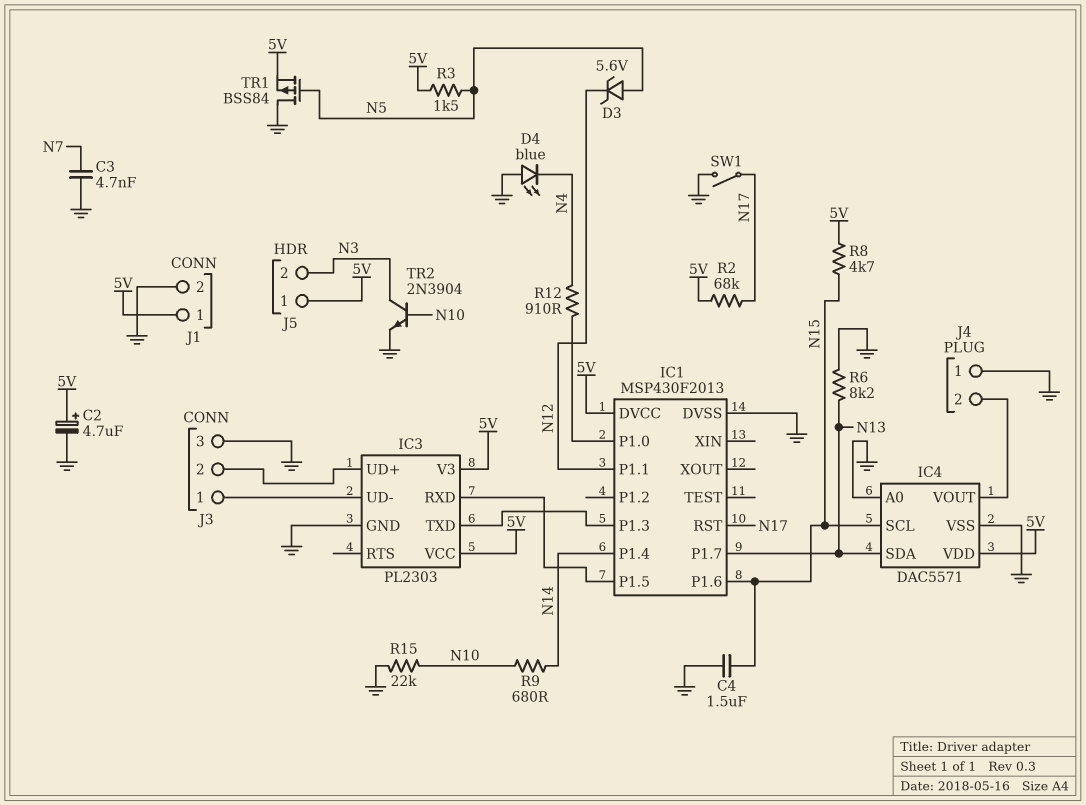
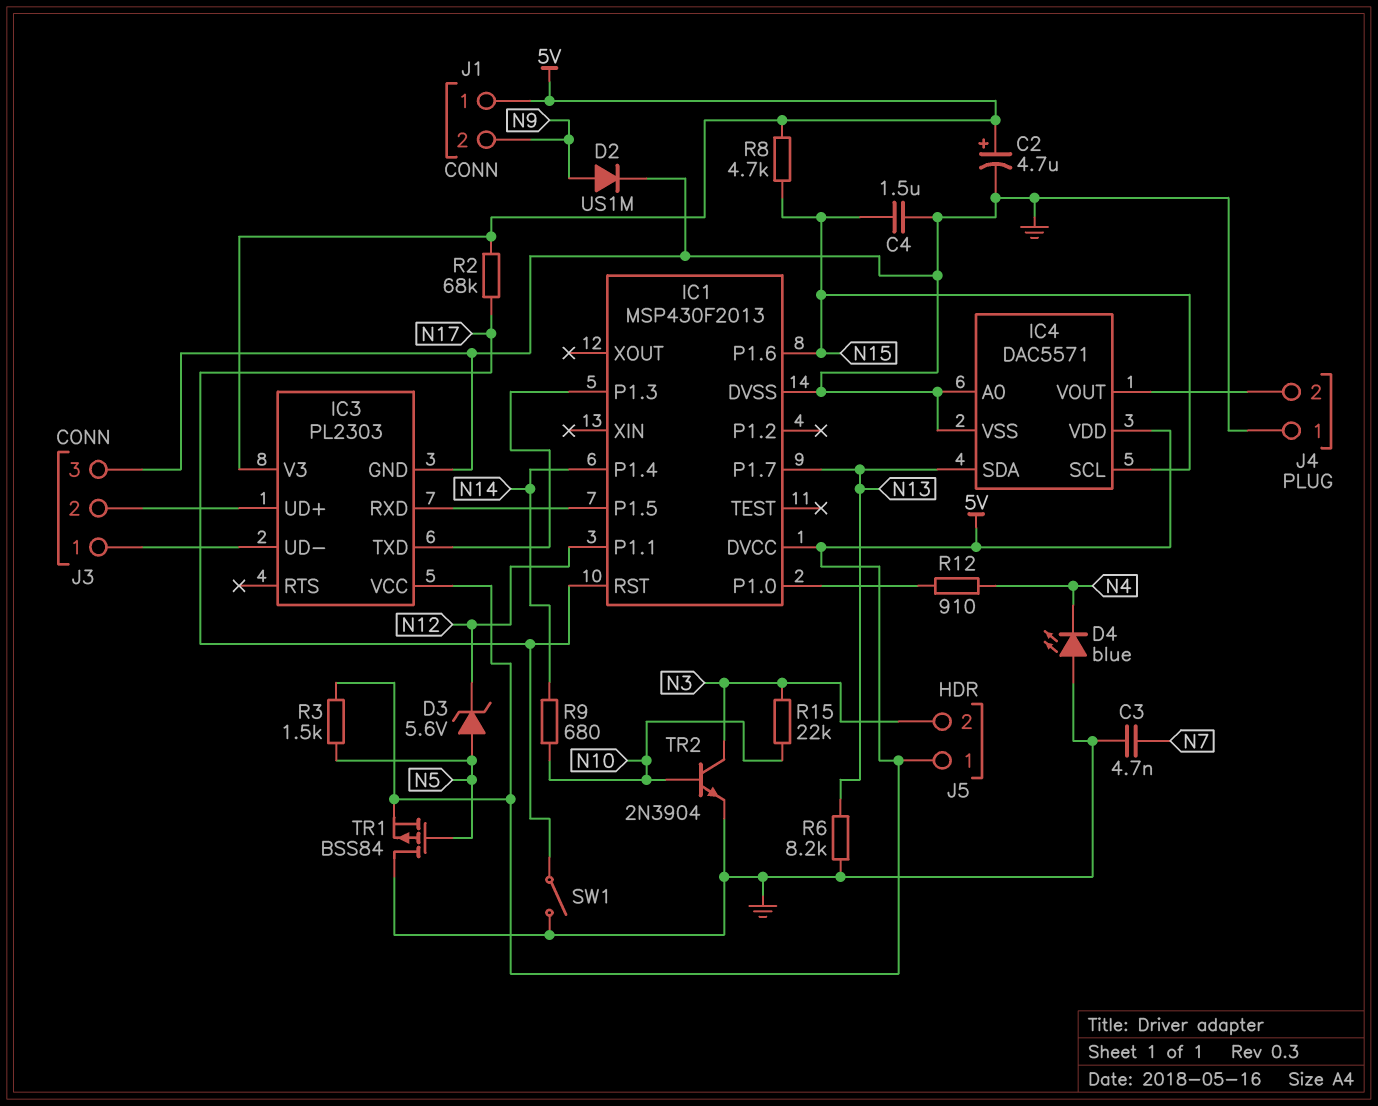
D2: none -> diode US1M (A N9, K GND)
J1 pin 2: GND -> N9
R15: 22k (GND, N10) -> 22k (N3, N10)

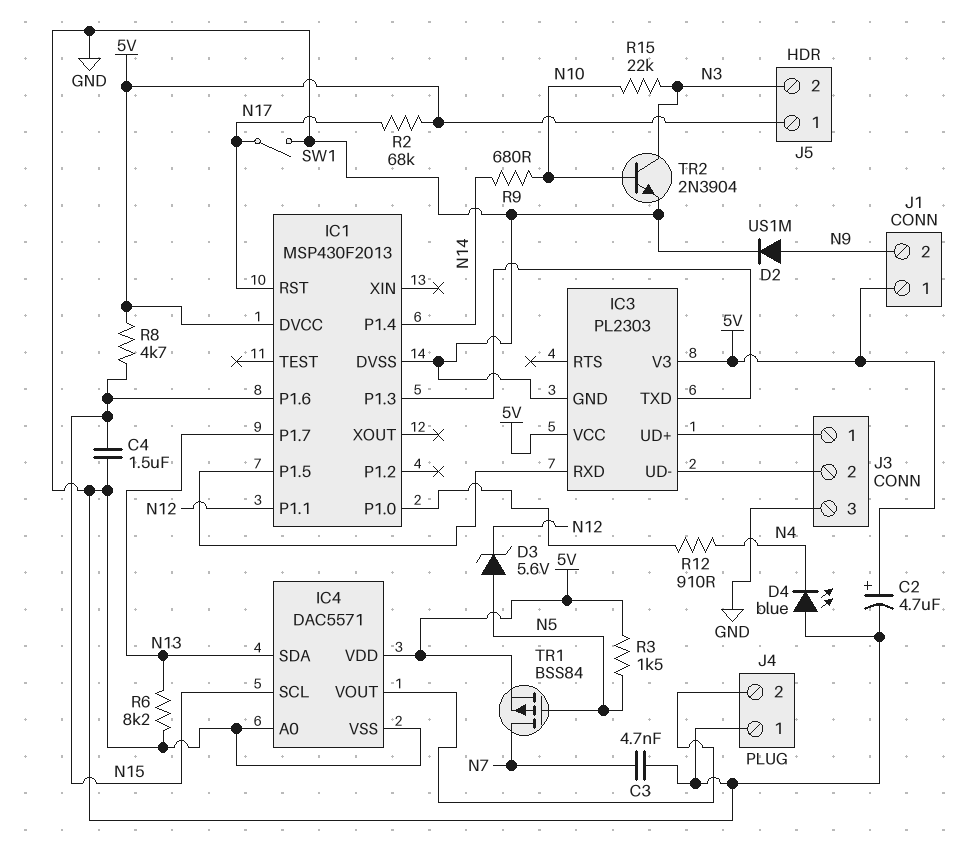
J3 pin 1: IC3/UD- -> IC3/UD+
J3 pin 2: IC3/UD+ -> IC3/UD-
TR1: PMOS BSS84 (G N5, D GND, S 5V) -> PMOS BSS84 (G N5, D N7, S 5V)

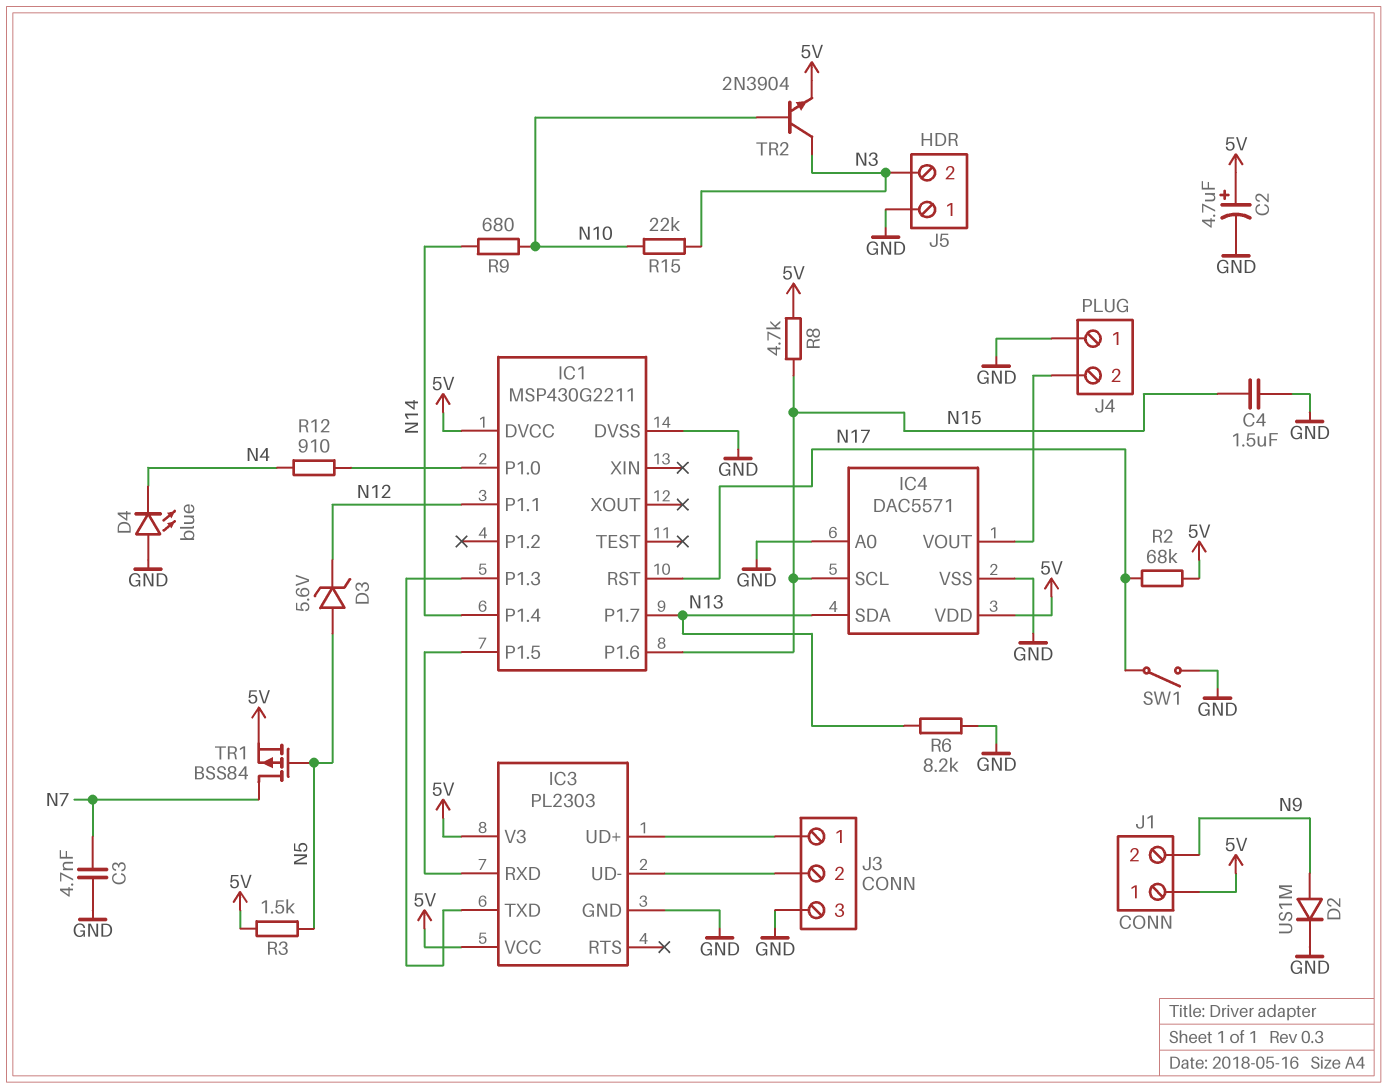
IC1: MSP430F2013 -> MSP430G2211
J5 pin 1: 5V -> GND
TR2: NPN 2N3904 (B N10, C N3, E GND) -> NPN 2N3904 (B N10, C N3, E 5V)

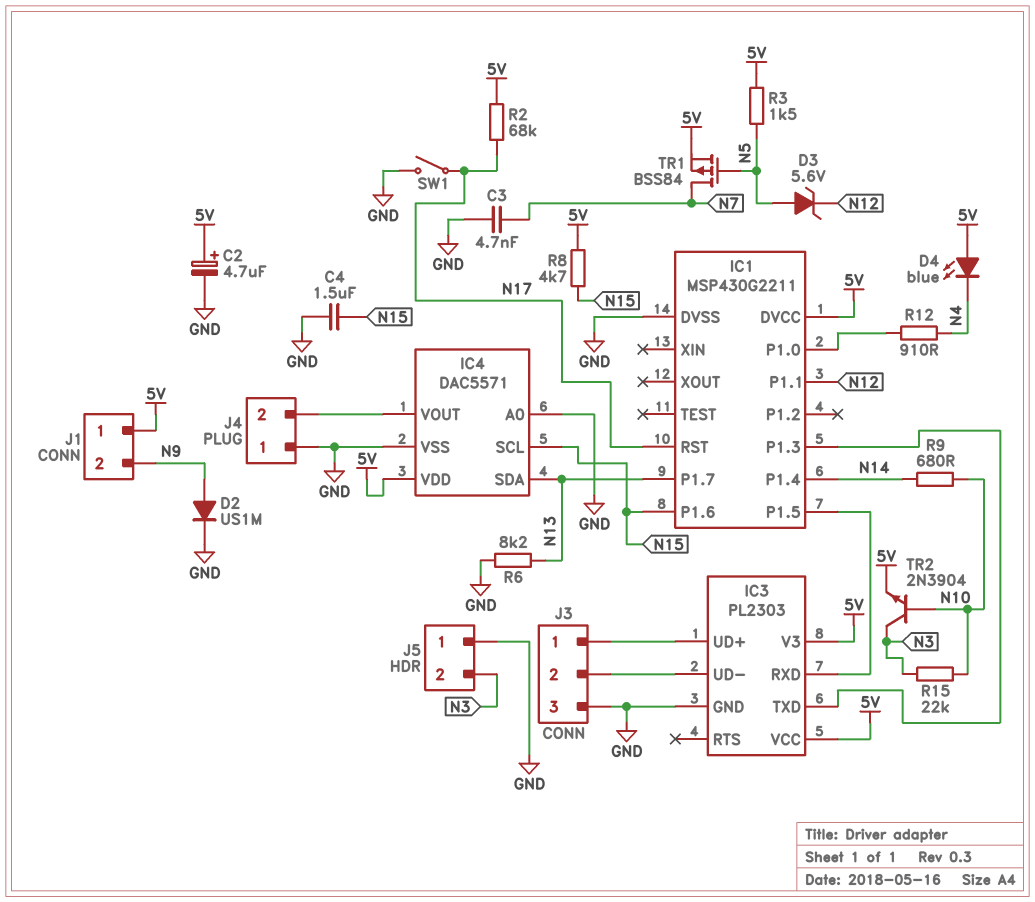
D4: LED blue (A GND, K N4) -> LED blue (A 5V, K N4)

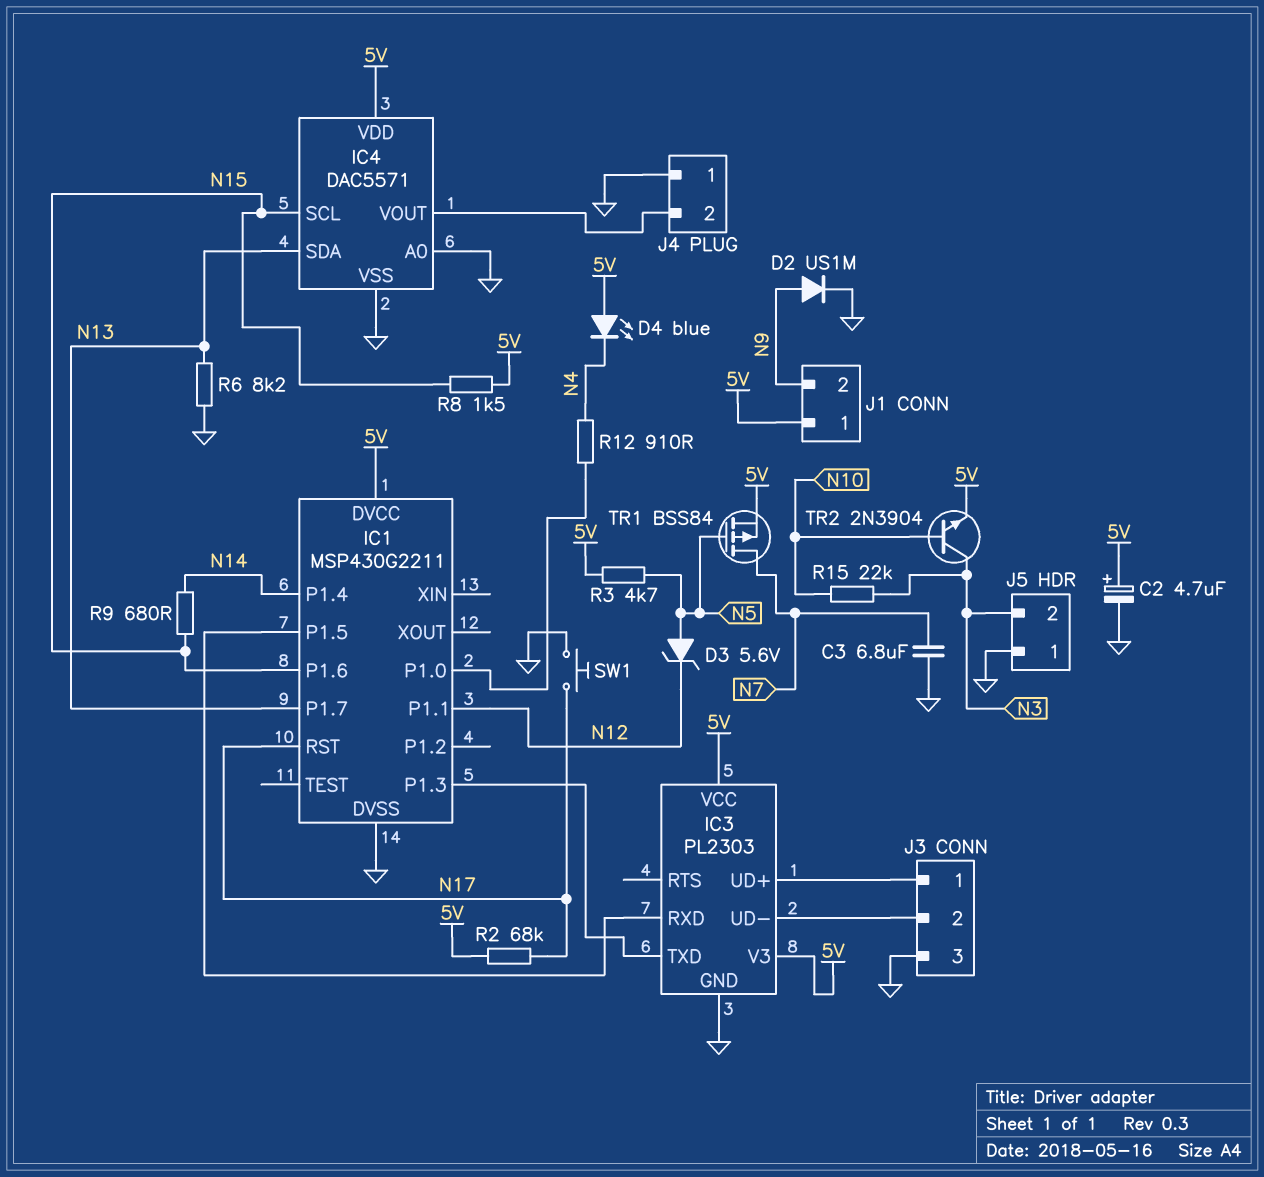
C3: 4.7nF (GND, N7) -> 6.8uF (GND, N7)
C4: 1.5uF (GND, N15) -> none
R3: 1.5k (5V, N5) -> 4.7k (5V, N5)
R8: 4.7k (5V, N15) -> 1.5k (5V, N15)
R9: 680 (N10, N14) -> 680 (N14, N15)
SW1: switch (GND, N17) -> button (GND, N17)

